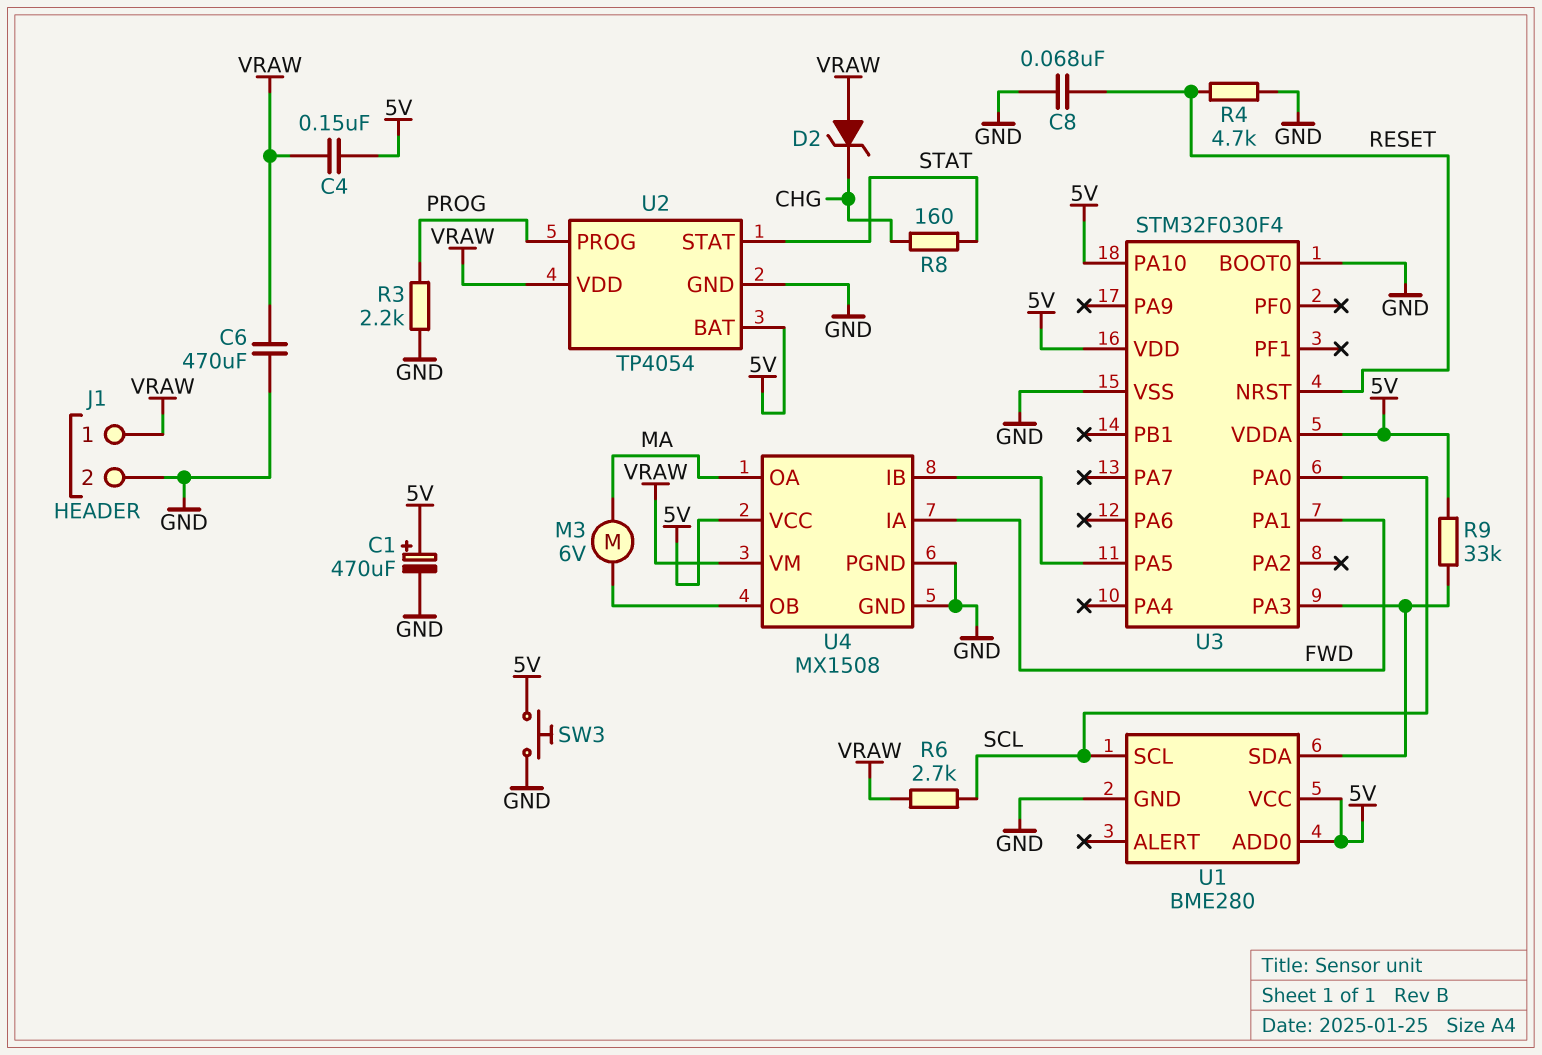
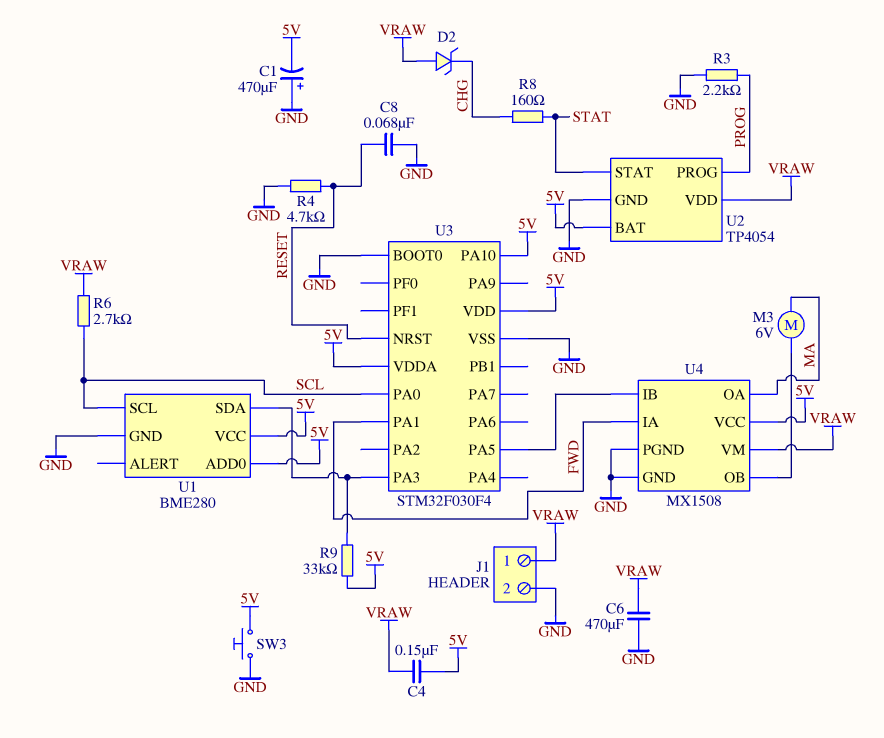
C1: 470uF (plus 5V, minus GND) -> 470uF (plus GND, minus 5V)

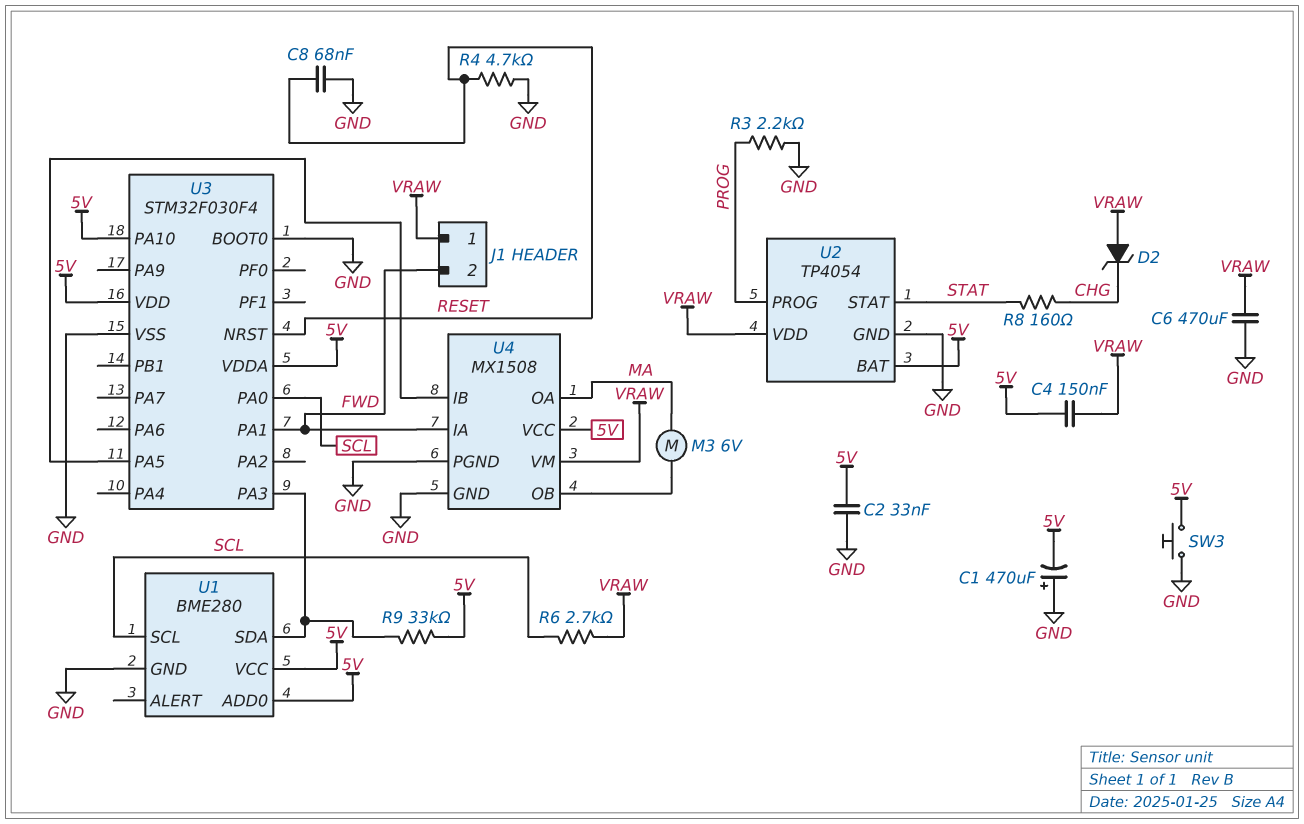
C2: none -> 33nF (5V, GND)
J1 pin 2: GND -> FWD

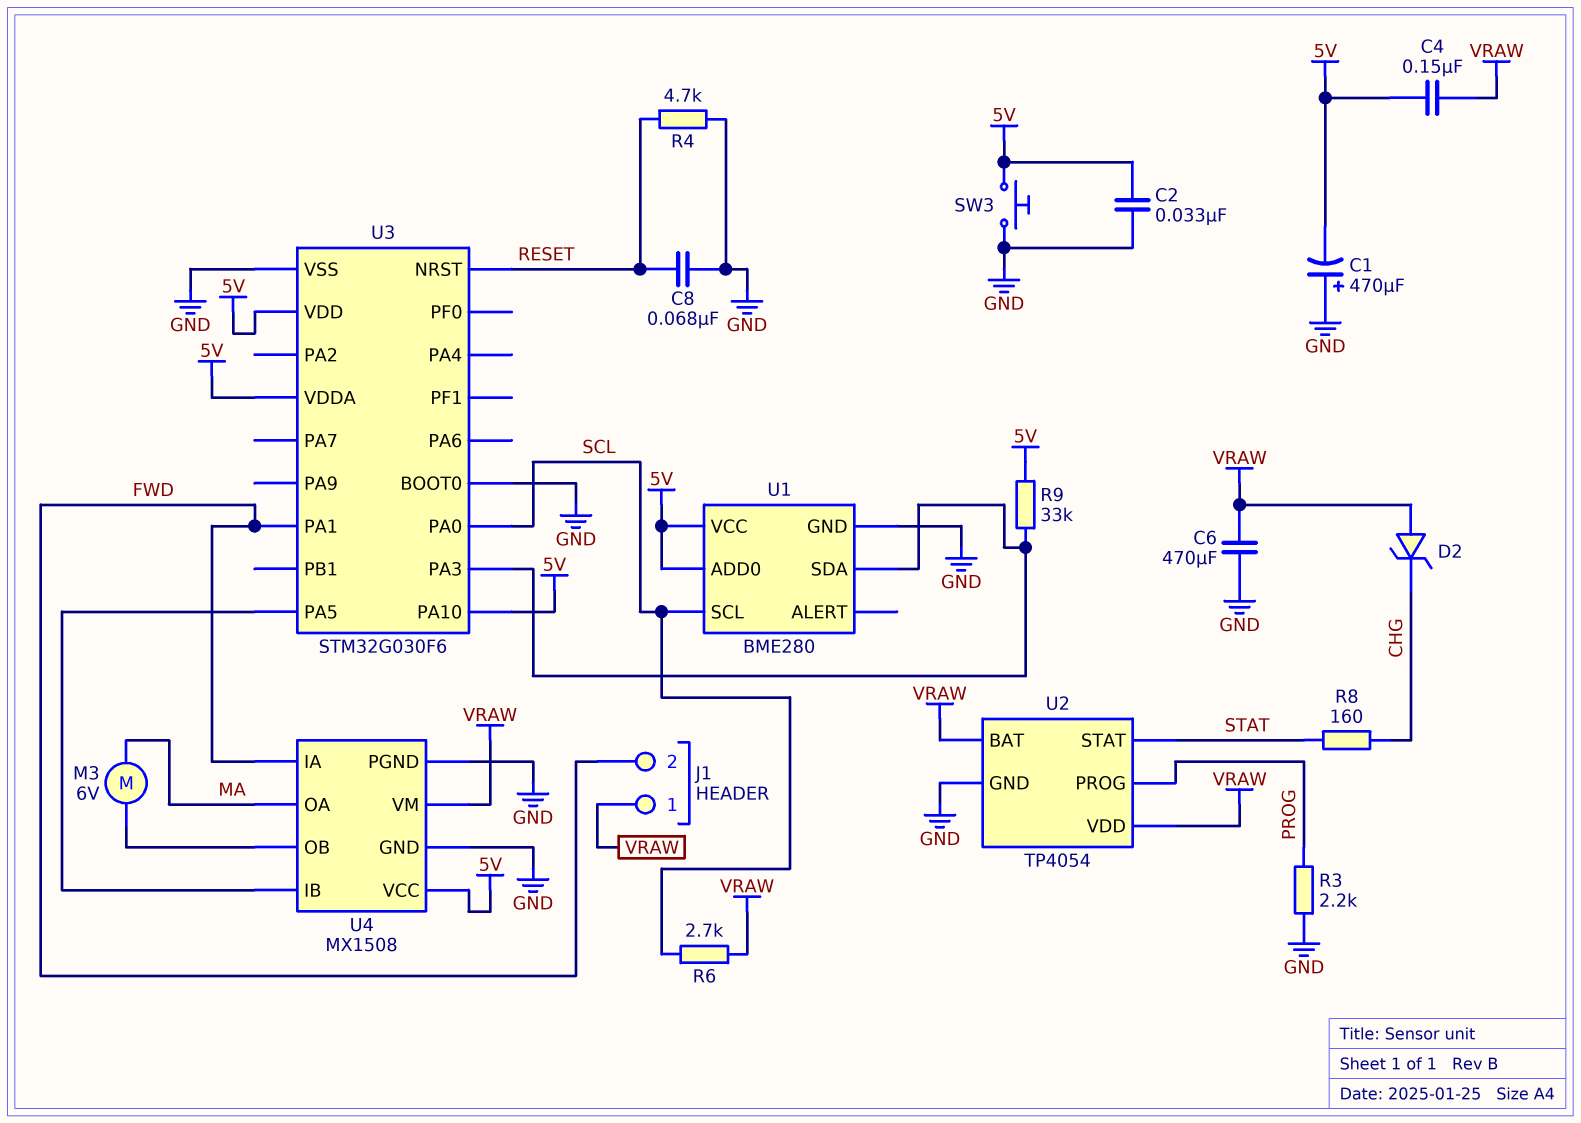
U2 pin BAT: 5V -> VRAW
U3: STM32F030F4 -> STM32G030F6

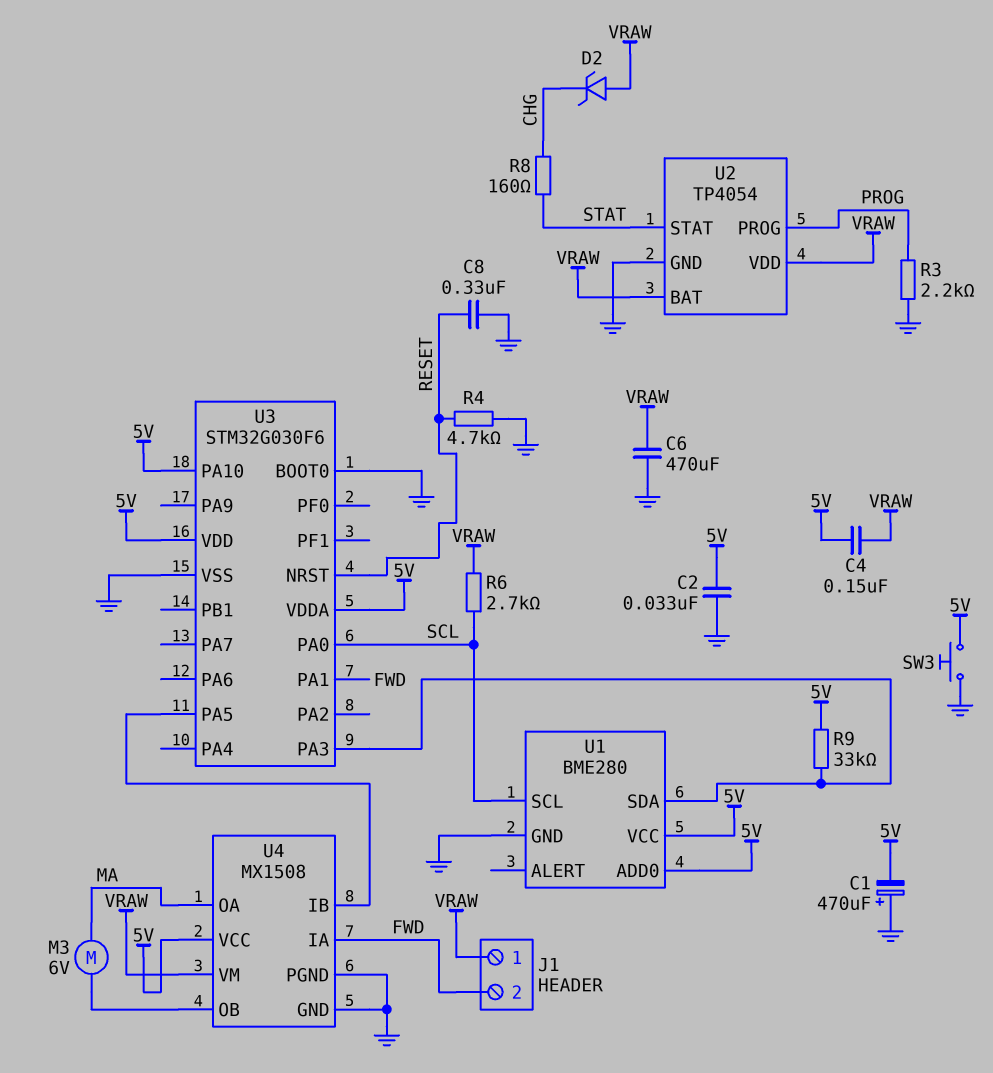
C8: 68nF (GND, RESET) -> 330nF (GND, RESET)

